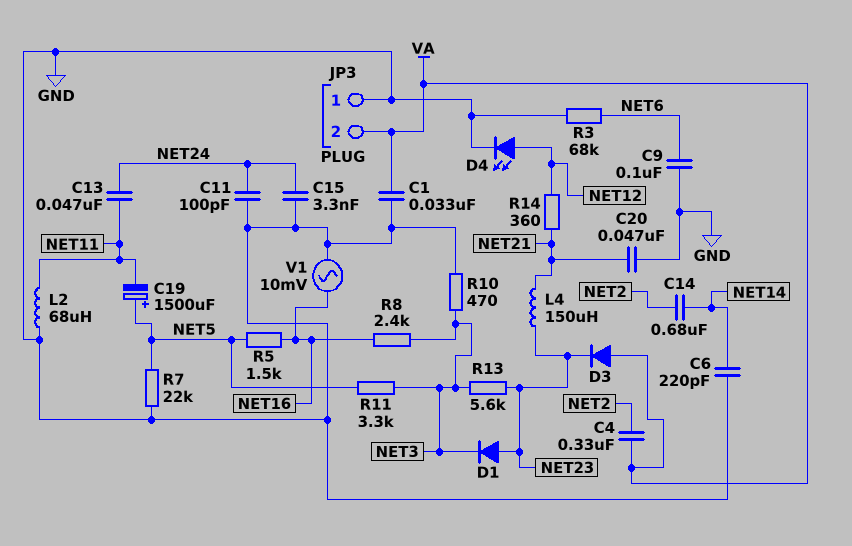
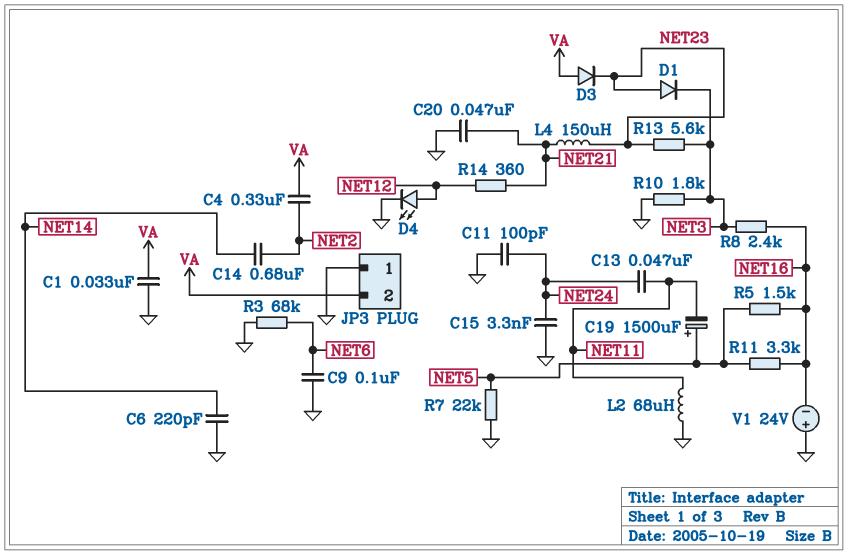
R10: 470 (GND, NET3) -> 1.8k (GND, NET3)
R11: 3.3k (NET3, NET5) -> 3.3k (NET5, NET16)
V1: AC 10mV (GND, NET16) -> 24V (plus GND, minus NET16)

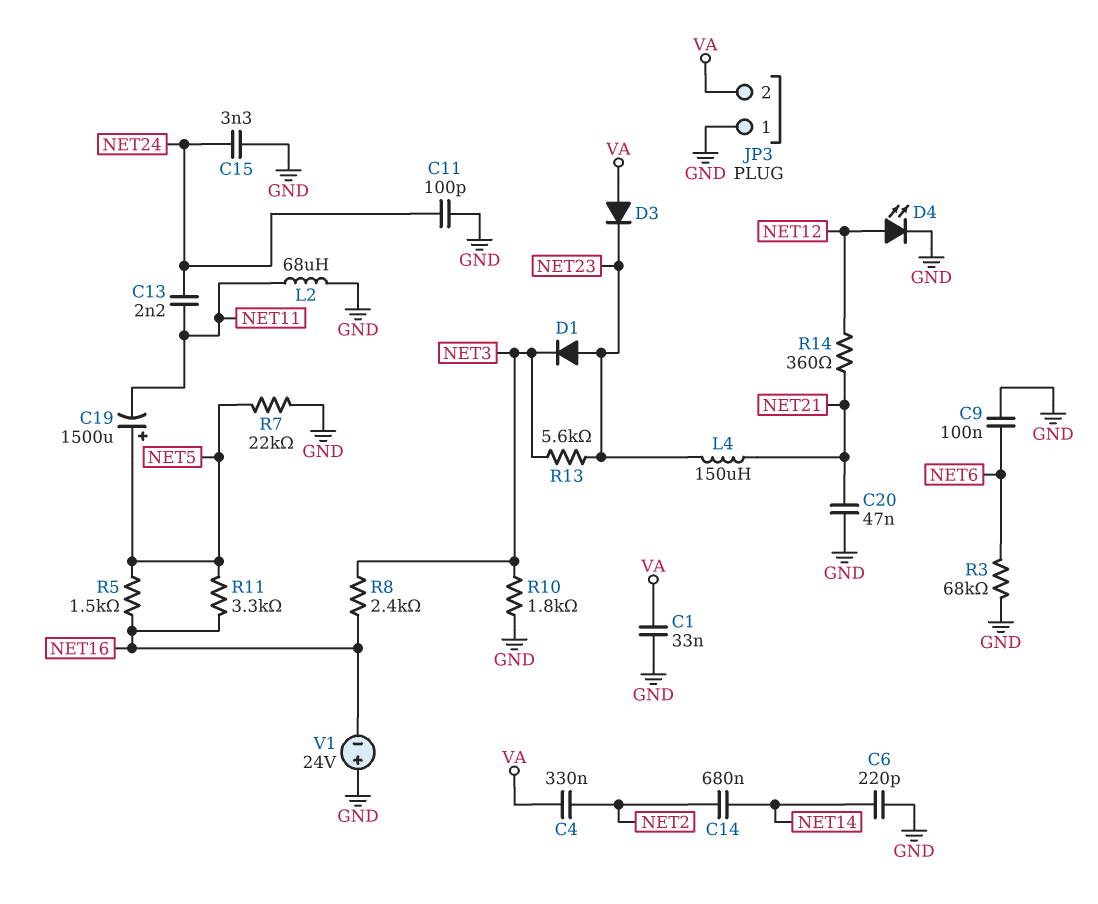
C13: 47nF (NET11, NET24) -> 2.2nF (NET11, NET24)

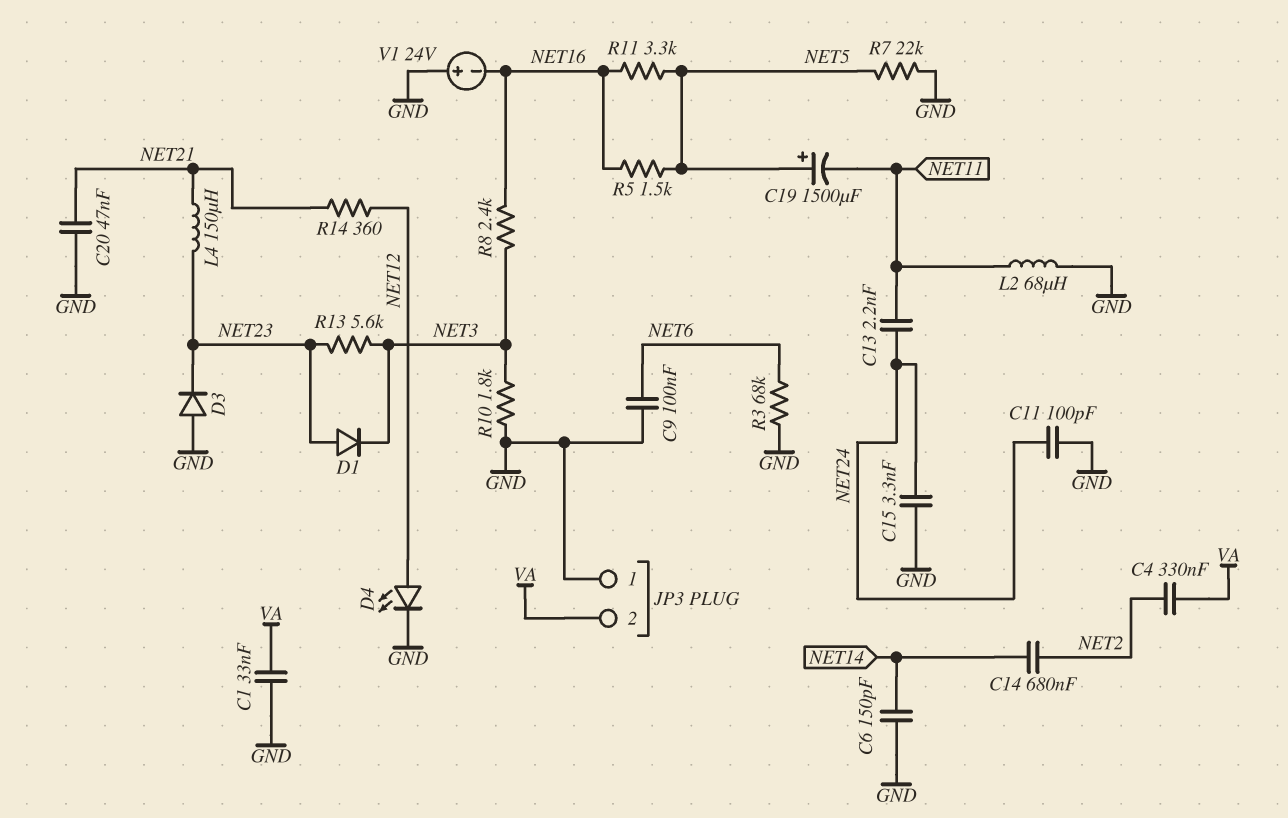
C6: 220pF (GND, NET14) -> 150pF (GND, NET14)
D3: diode (A VA, K NET23) -> diode (A GND, K NET23)

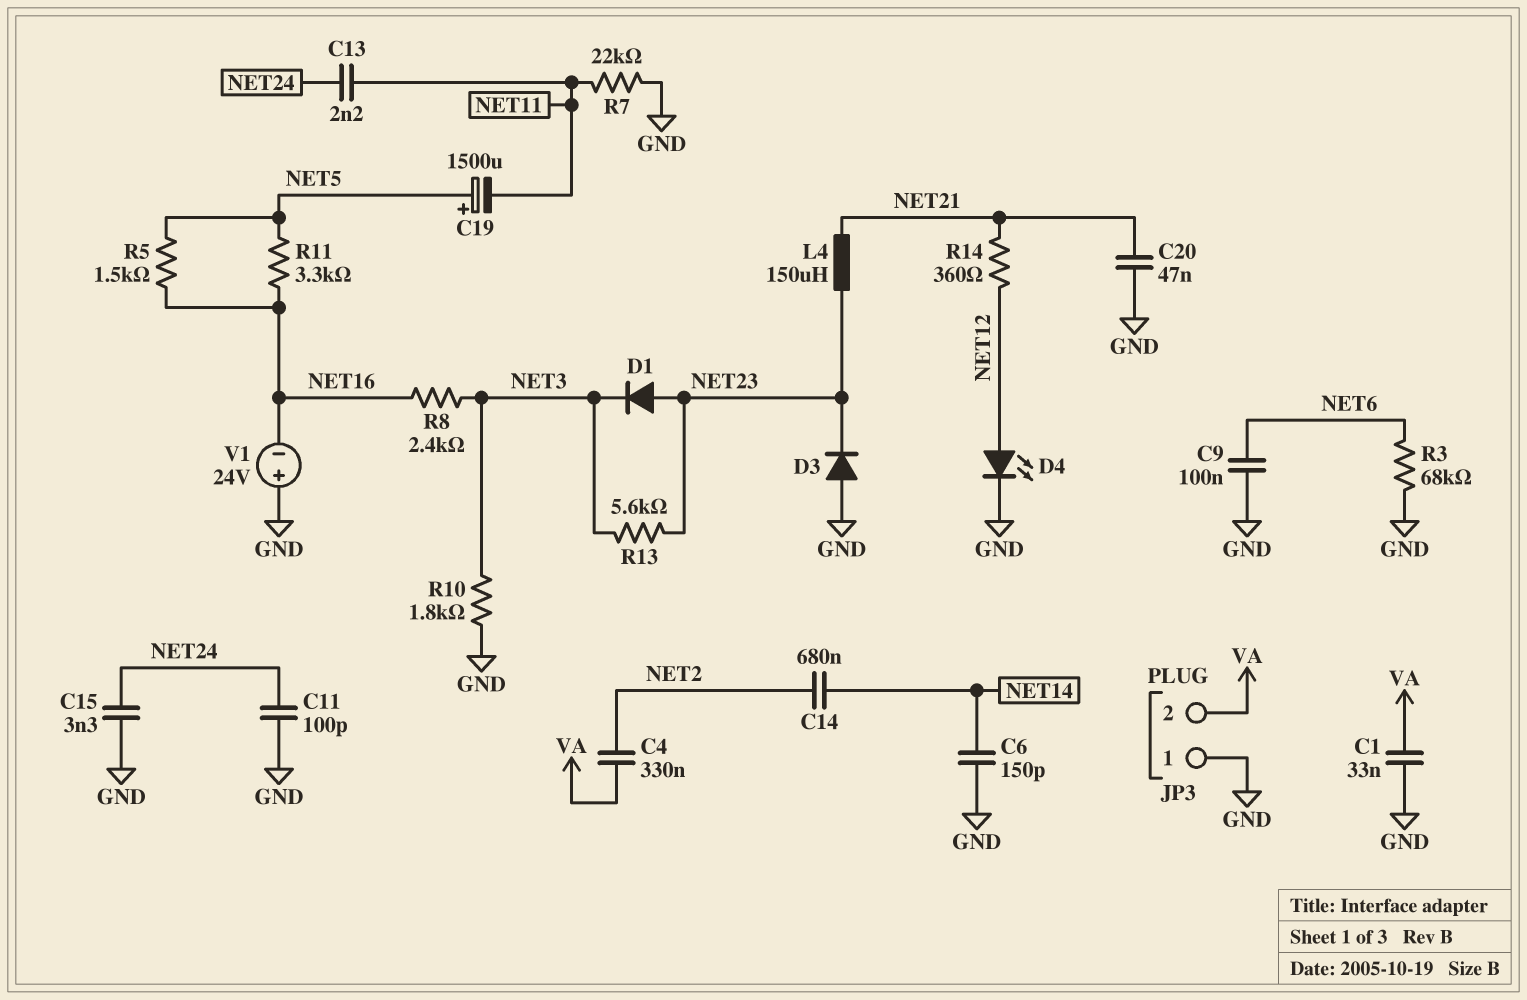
L2: 68uH (GND, NET11) -> none
R7: 22k (GND, NET5) -> 22k (GND, NET11)

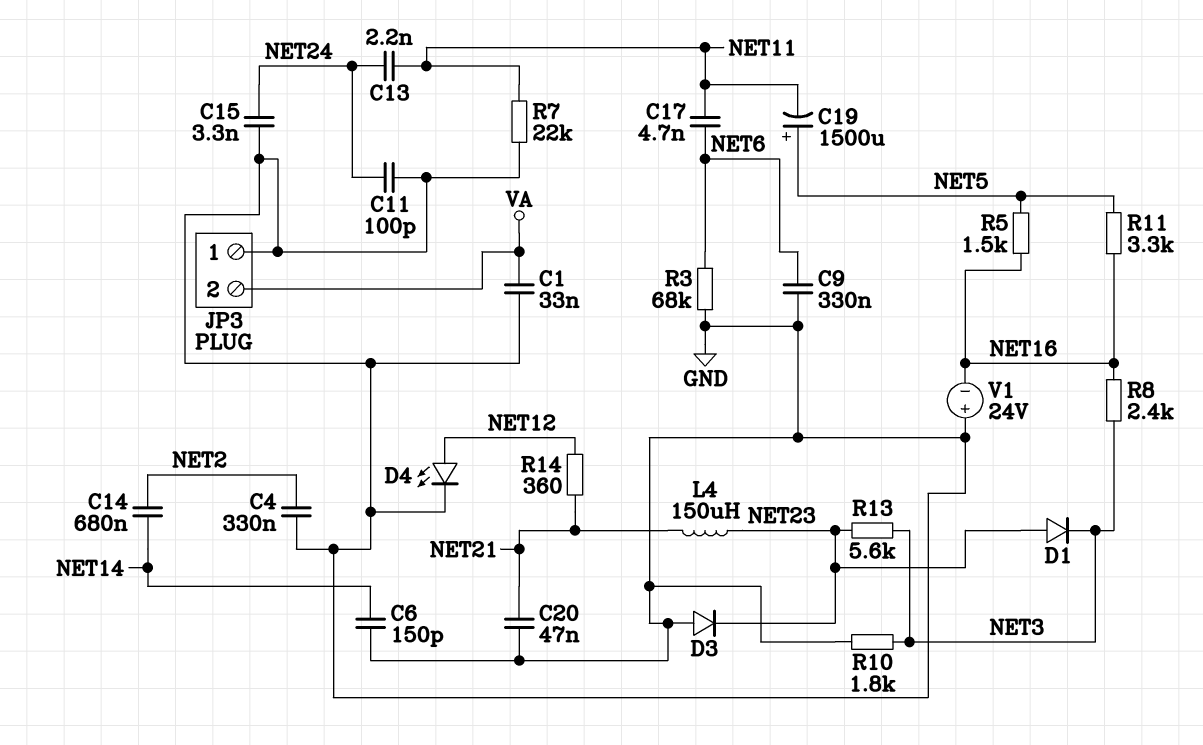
C4: 330nF (NET2, VA) -> 330nF (GND, NET2)
C9: 100nF (GND, NET6) -> 330nF (GND, NET6)
C17: none -> 4.7nF (NET6, NET11)

